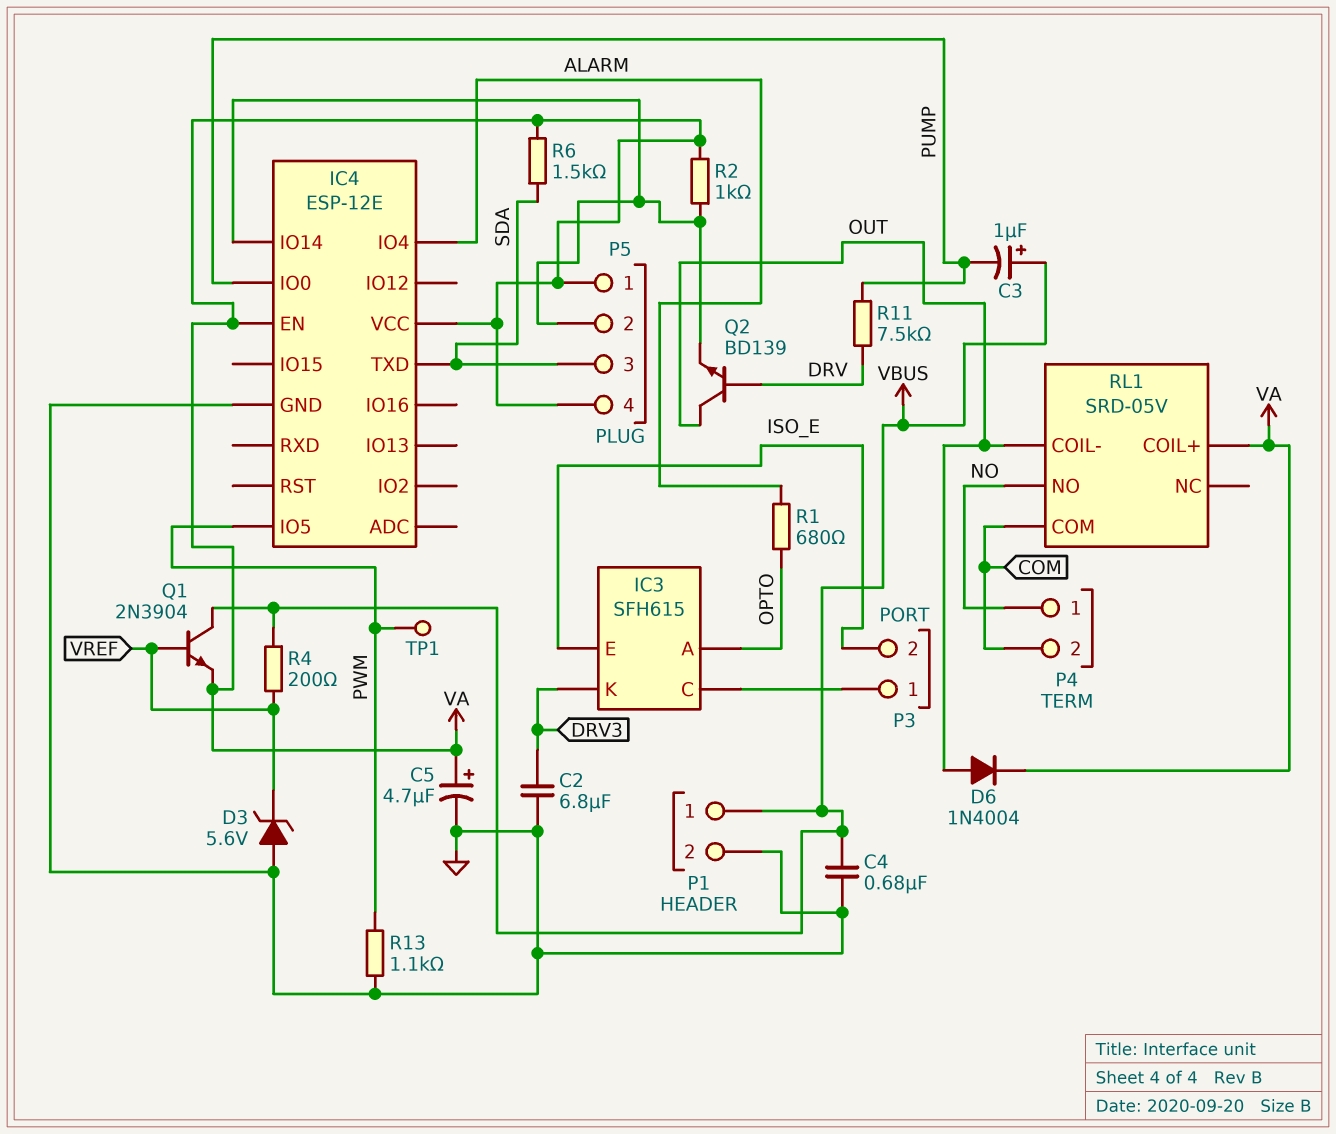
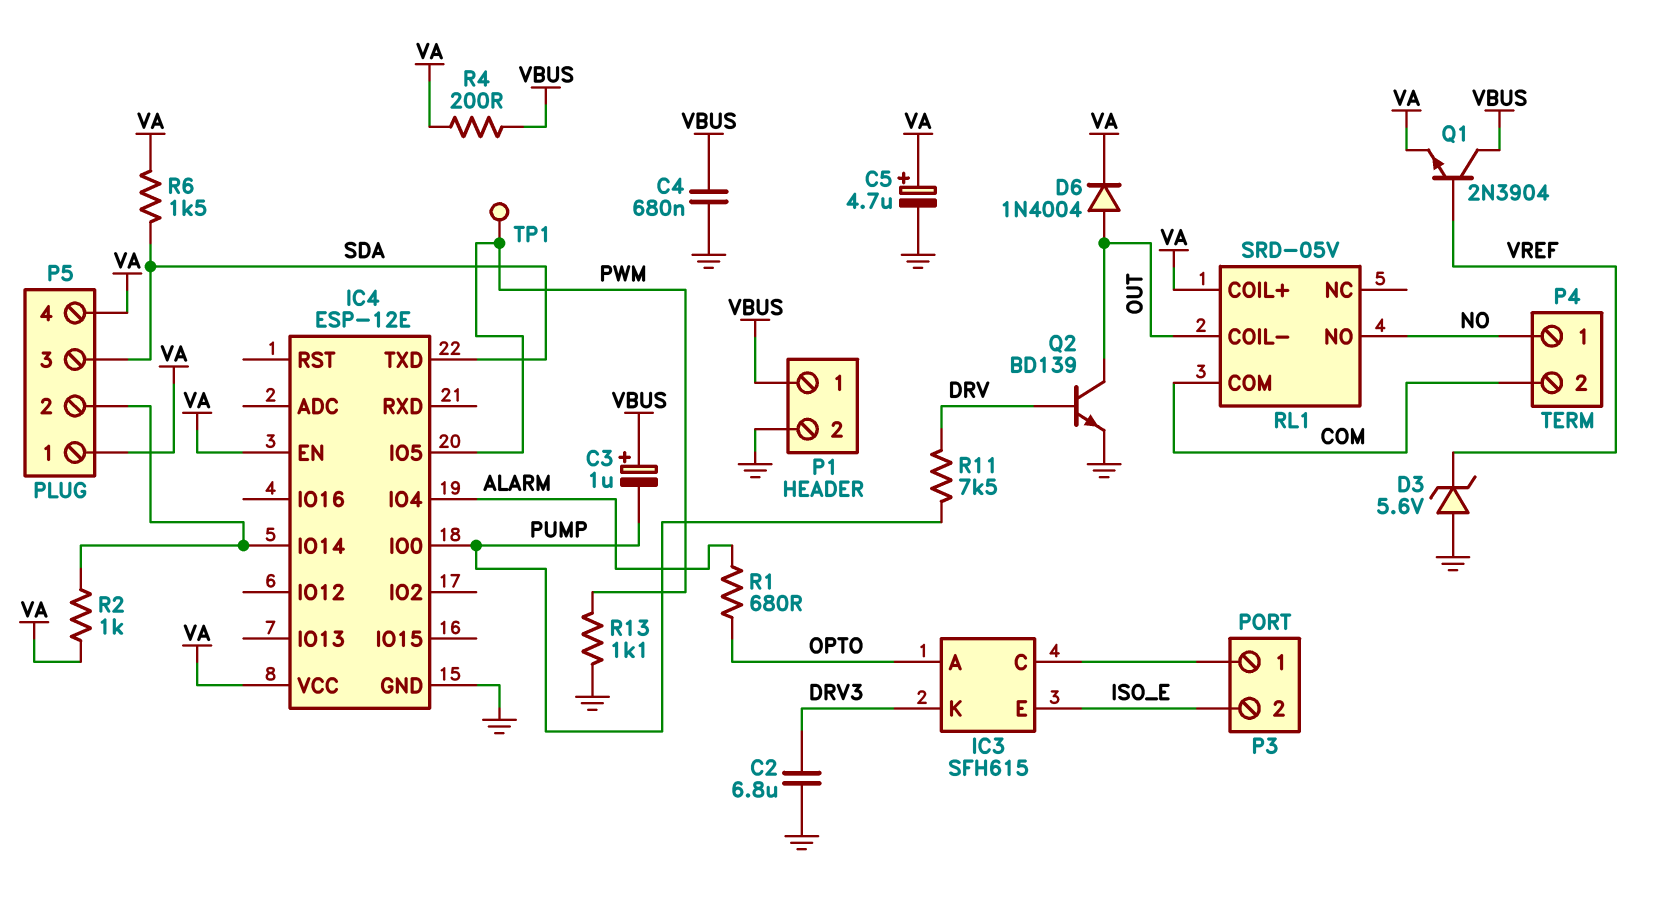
Q2: NPN BD139 (B DRV, C OUT, E IC4/IO14) -> NPN BD139 (B DRV, C OUT, E GND)
R4: 200 (VBUS, VREF) -> 200 (VA, VBUS)

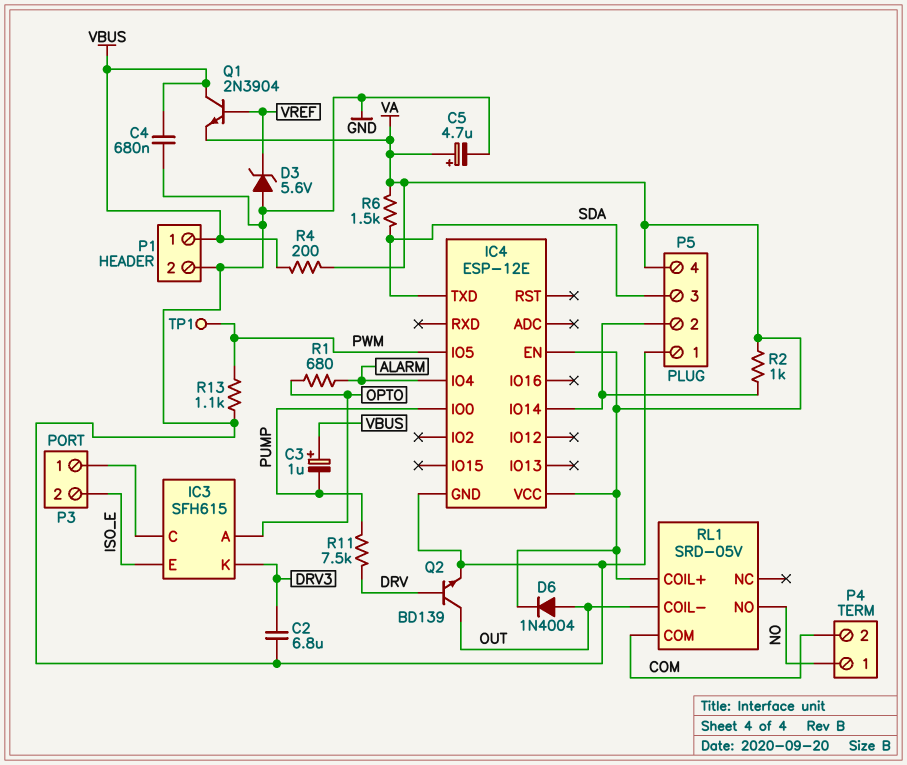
P5 pin 1: VA -> GND

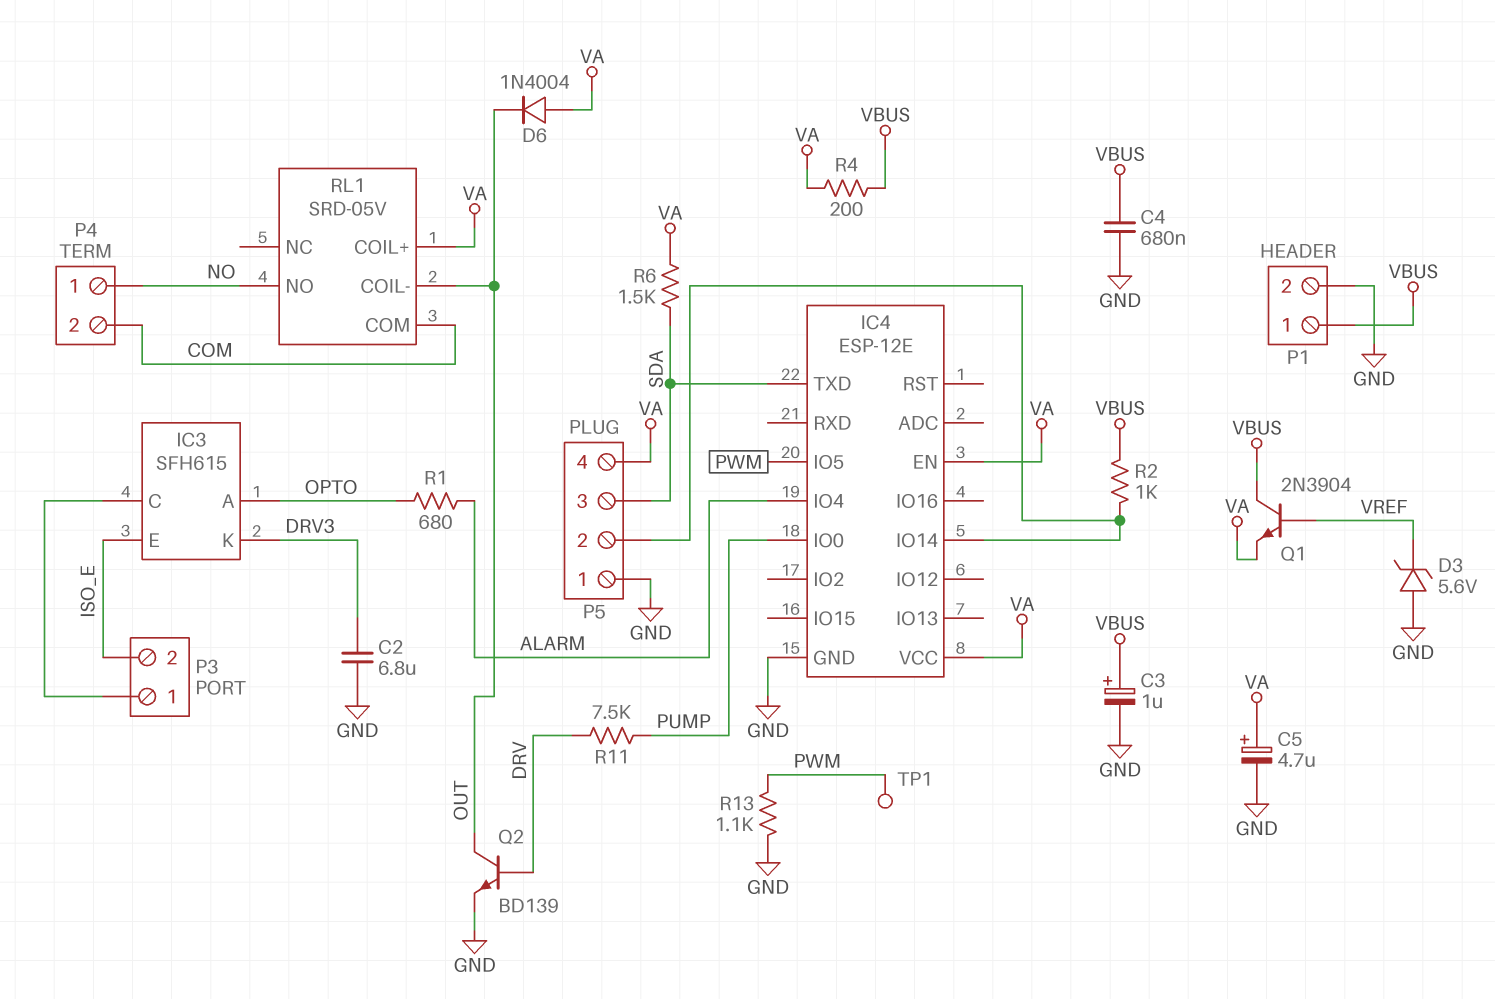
C3: 1uF (plus VBUS, minus PUMP) -> 1uF (plus VBUS, minus GND)
D6: diode 1N4004 (A OUT, K VA) -> diode 1N4004 (A VA, K OUT)
R2: 1k (IC4/IO14, VA) -> 1k (IC4/IO14, VBUS)

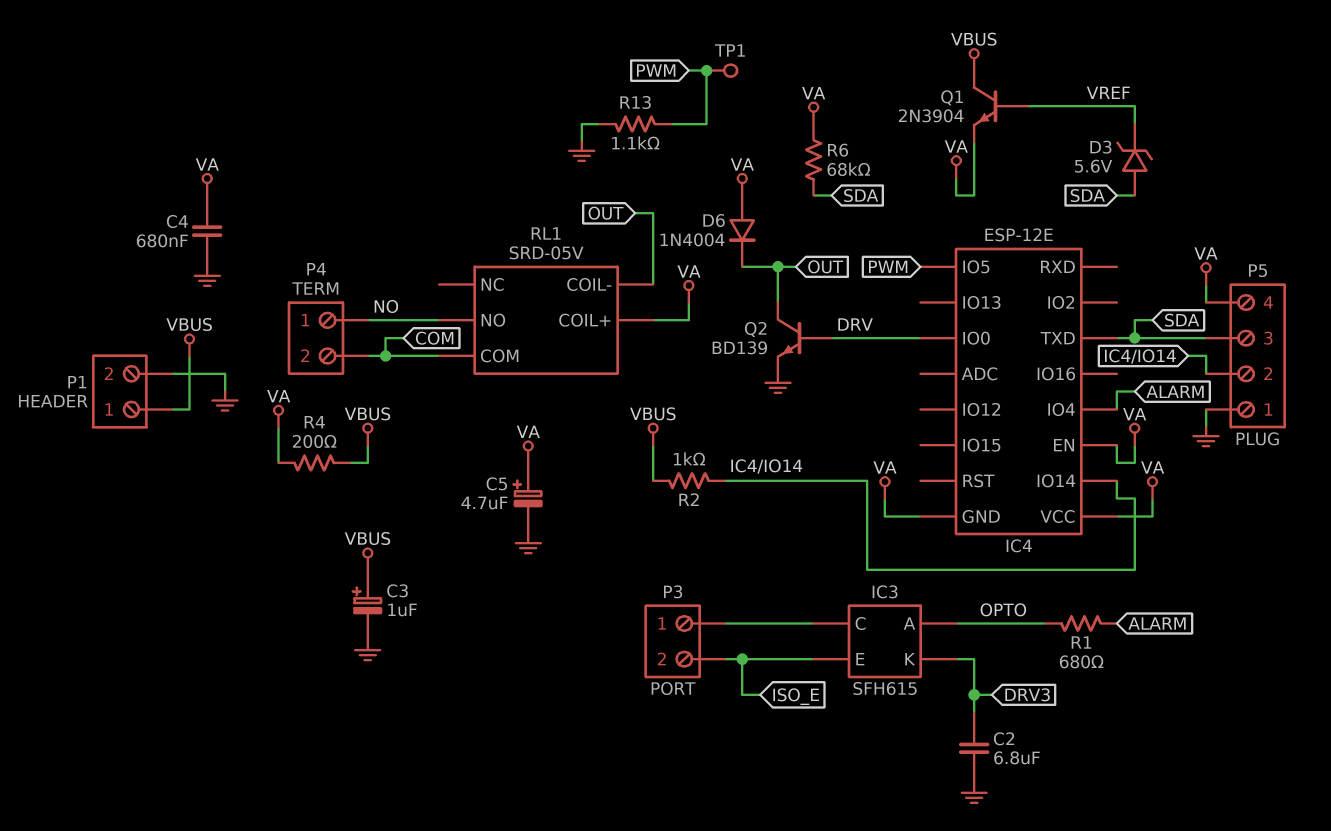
C4: 680nF (GND, VBUS) -> 680nF (GND, VA)
D3: zener 5.6V (A GND, K VREF) -> zener 5.6V (A SDA, K VREF)
IC4 pin GND: GND -> VA
IC4 pin IO0: PUMP -> DRV
R6: 1.5k (SDA, VA) -> 68k (SDA, VA)
R11: 7.5k (DRV, PUMP) -> none

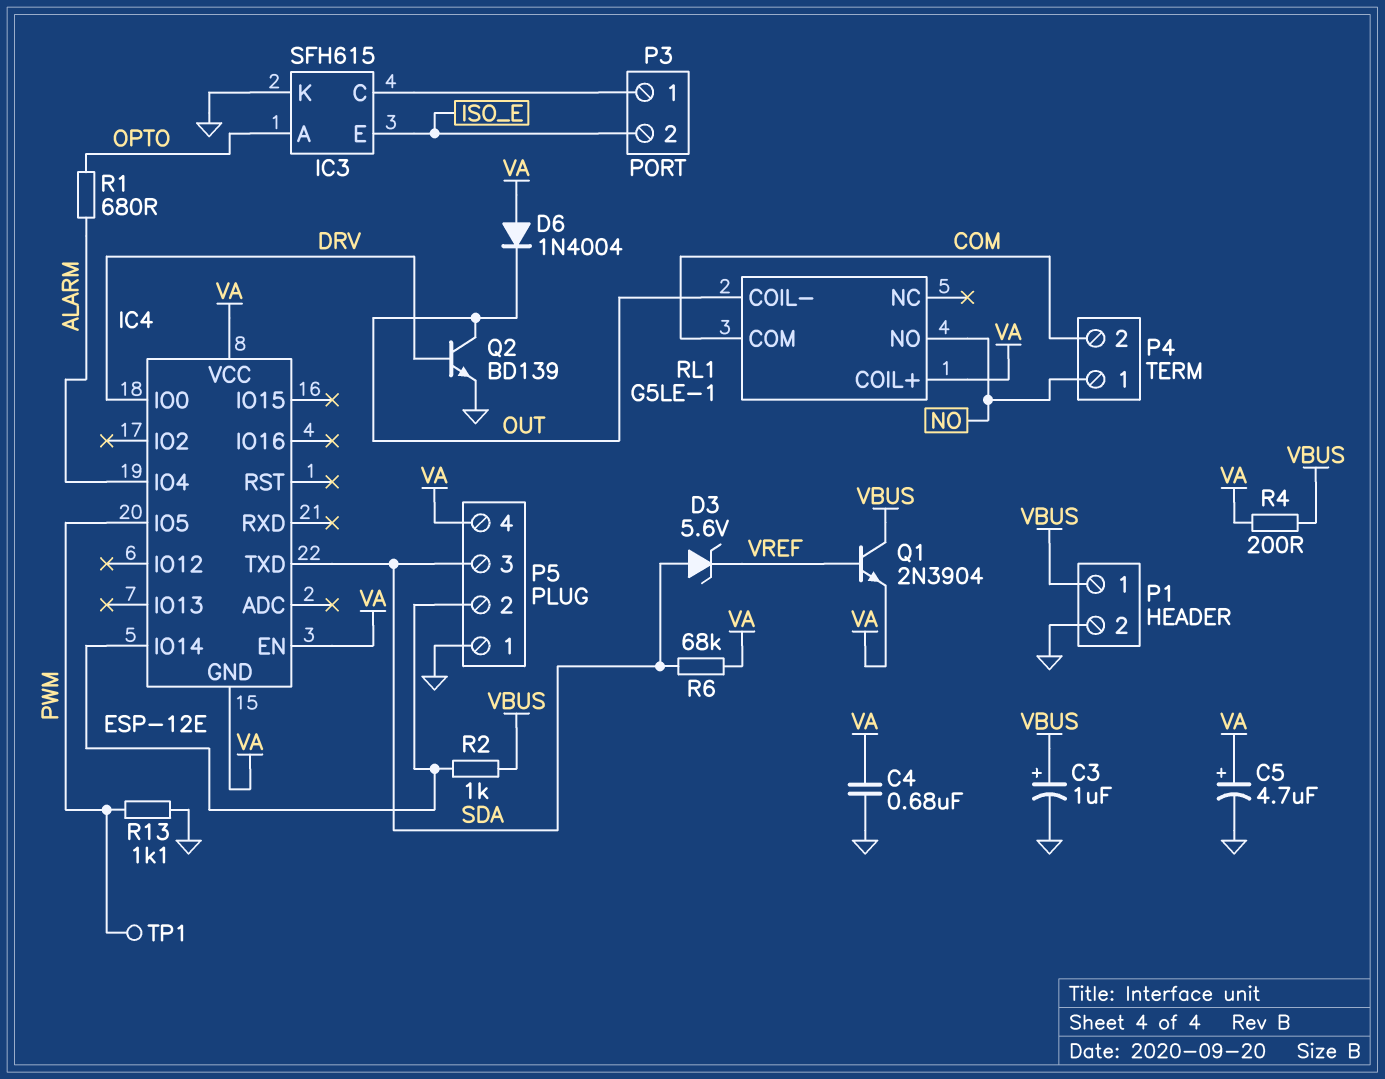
C2: 6.8uF (DRV3, GND) -> none
IC3 pin K: DRV3 -> GND
RL1: SRD-05V -> G5LE-1

